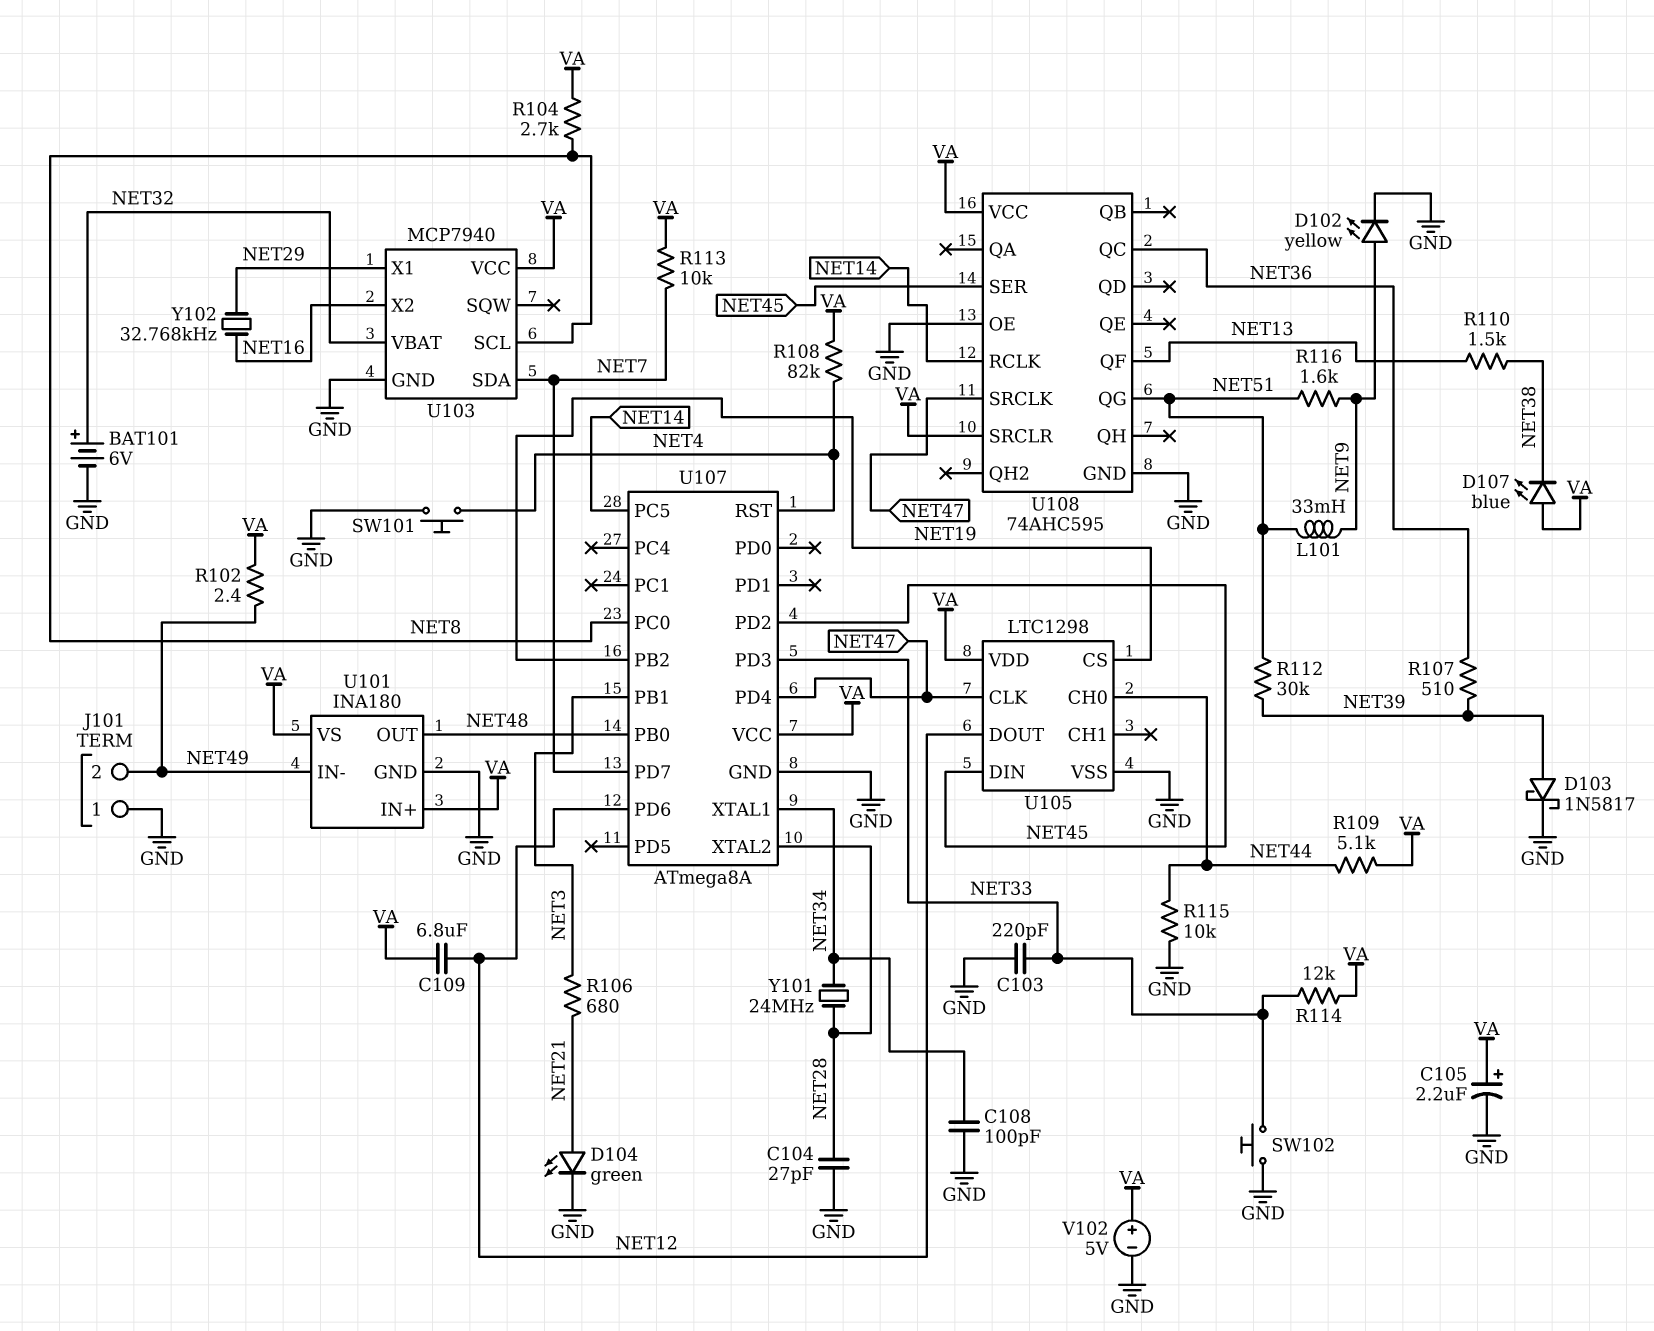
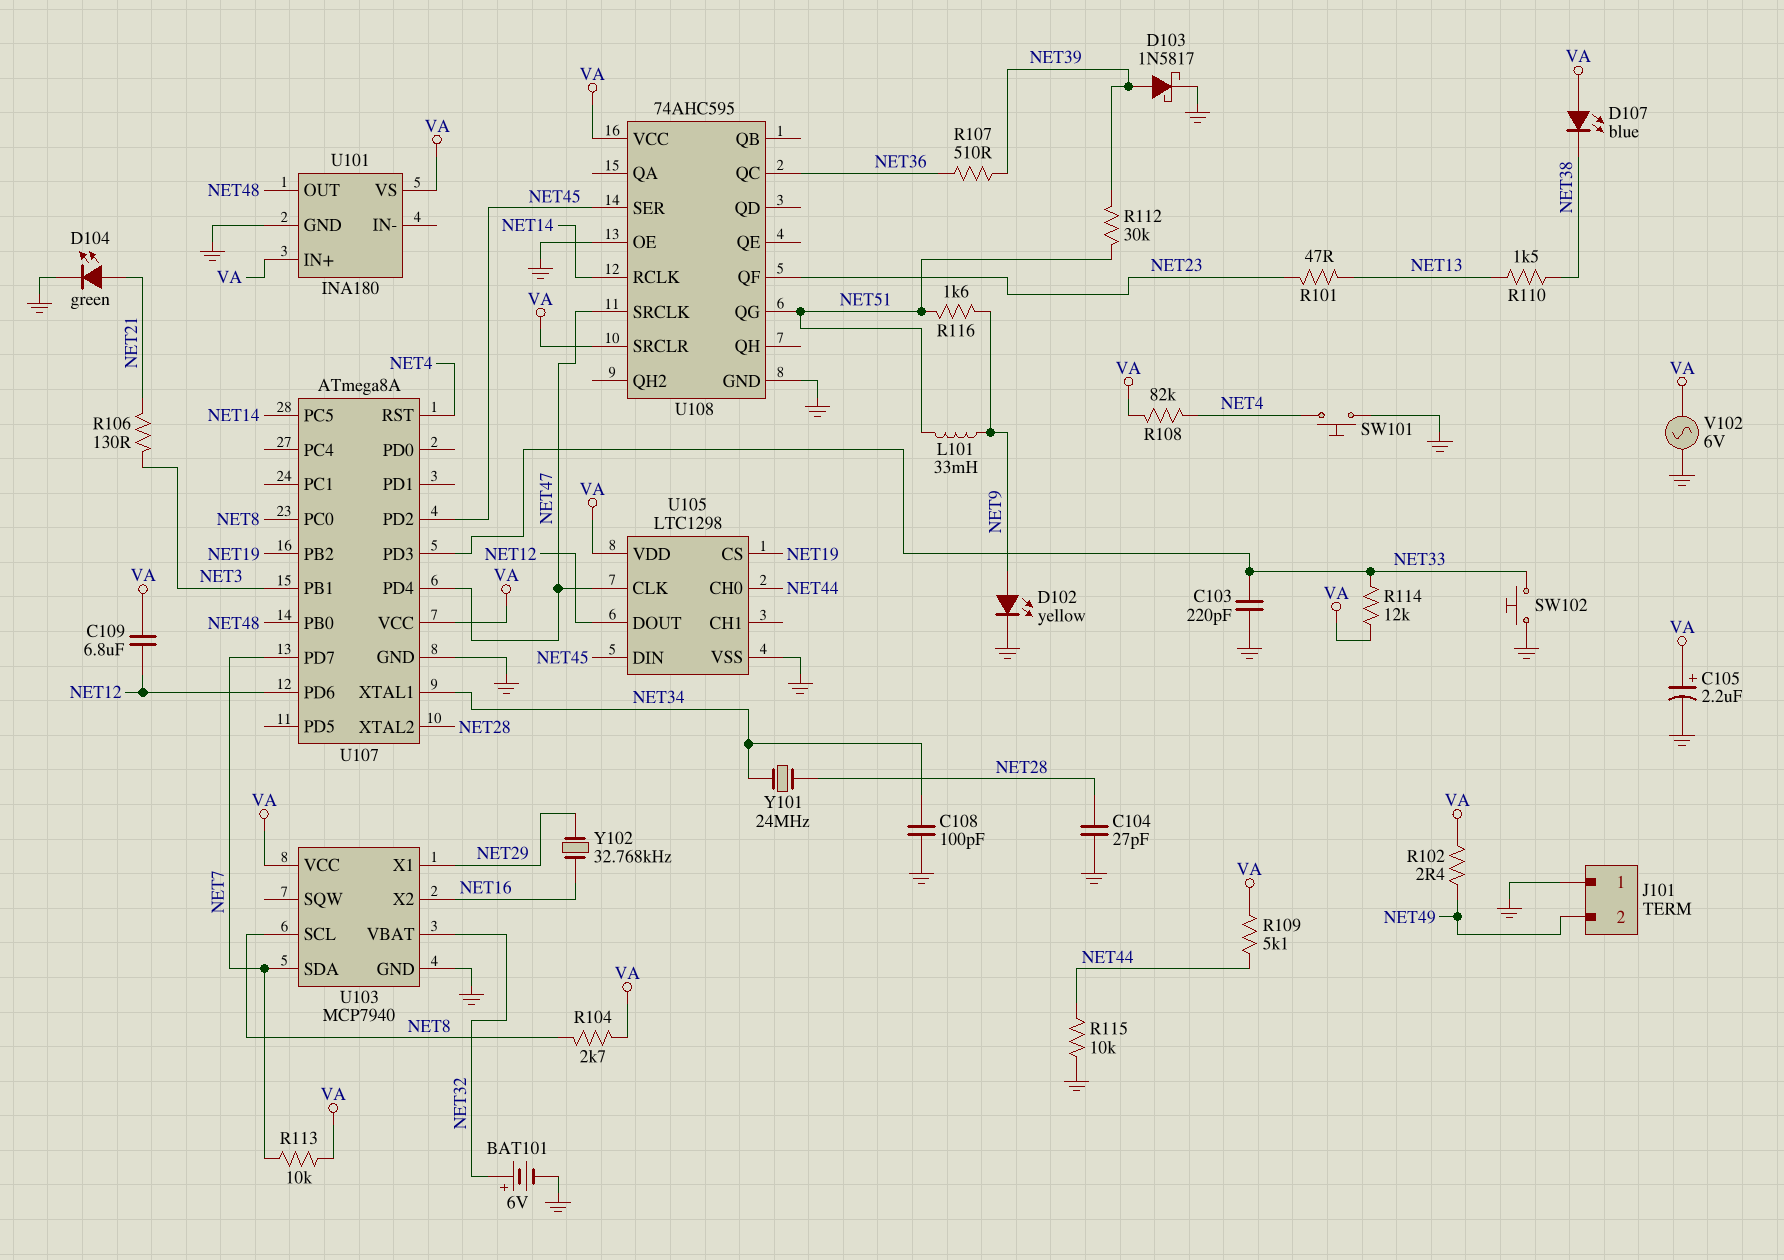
R101: none -> 47 (NET13, NET23)
R106: 680 (NET3, NET21) -> 130 (NET3, NET21)
U101 pin IN-: NET49 -> none
U108 pin QF: NET13 -> NET23
V102: 5V (plus VA, minus GND) -> AC 6V (GND, VA)

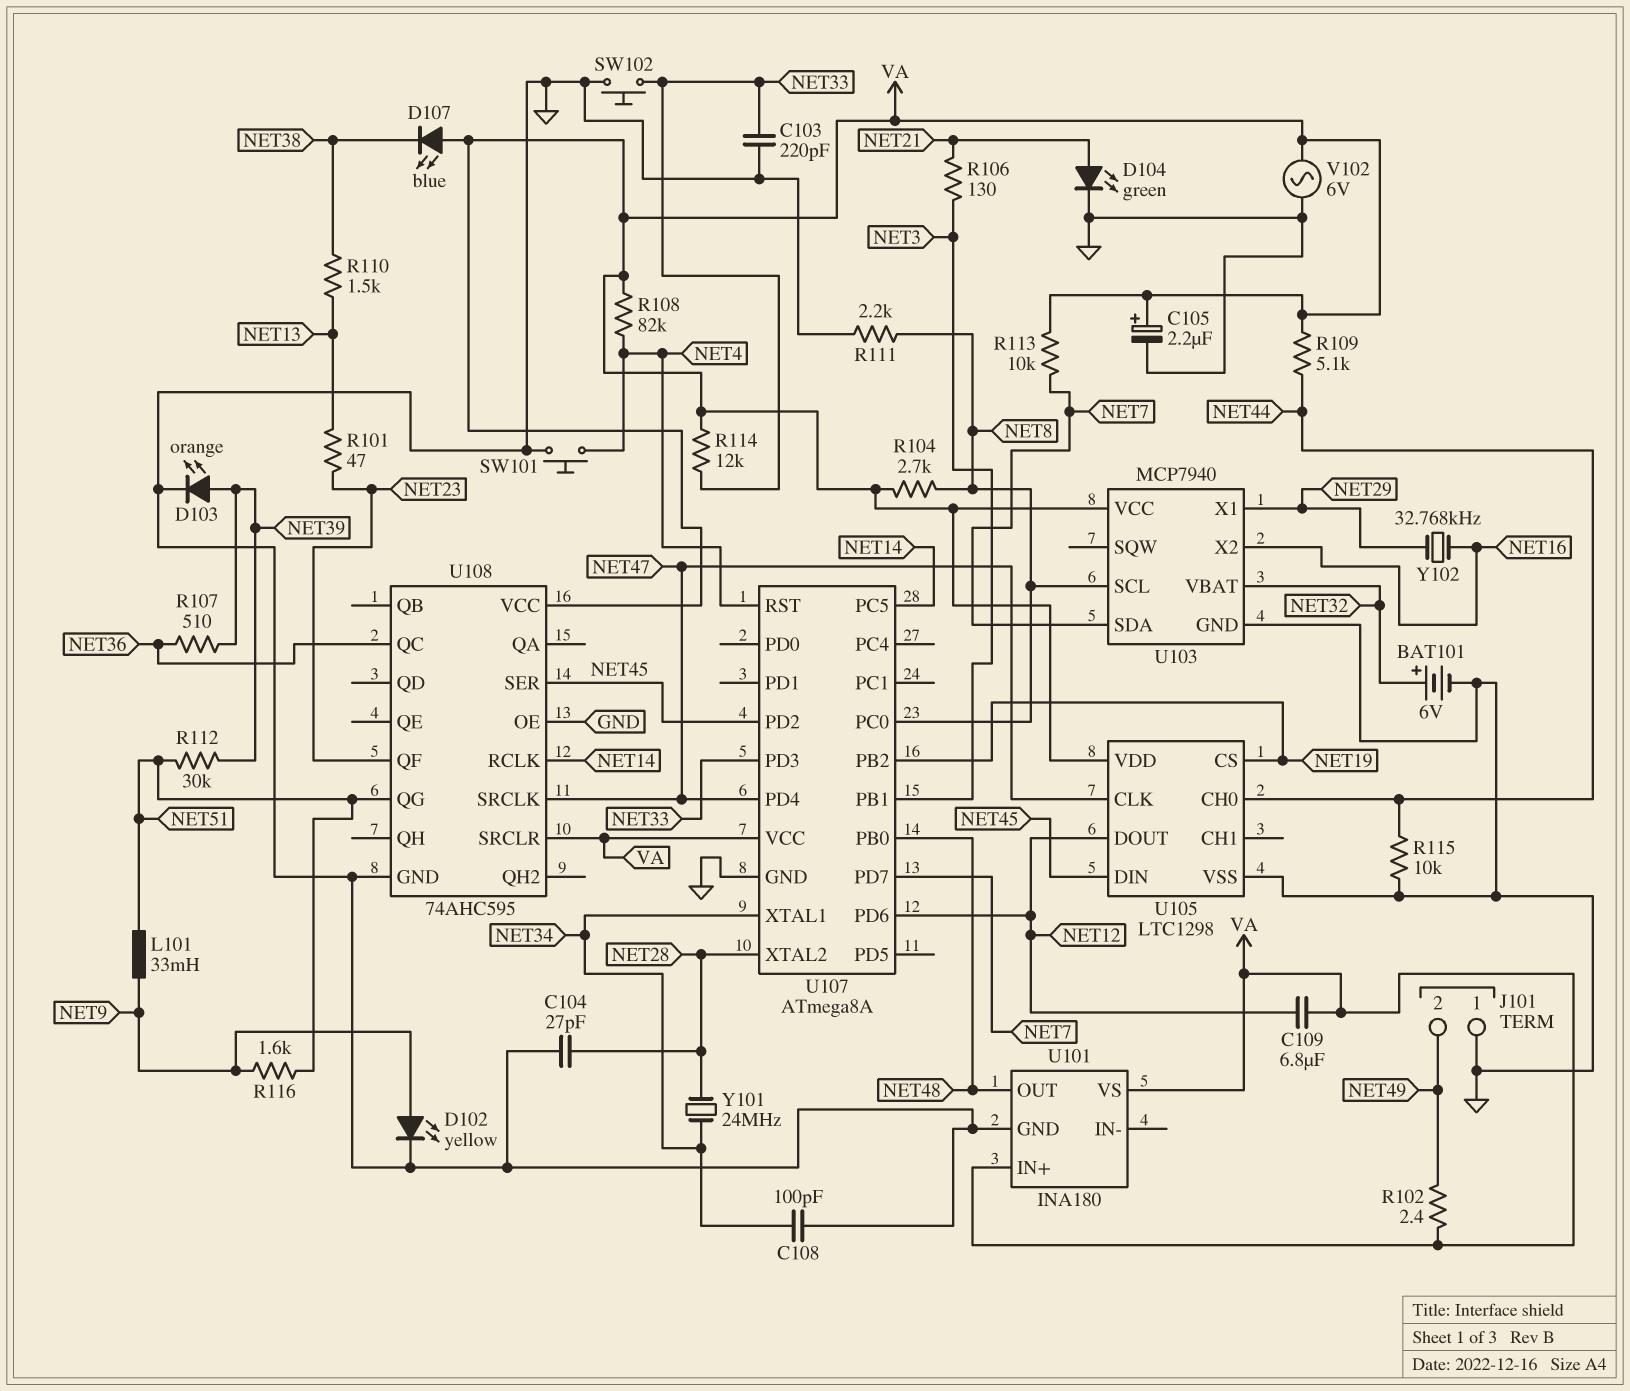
D103: schottky 1N5817 (A NET39, K GND) -> LED orange (A NET39, K GND)
R111: none -> 2.2k (GND, NET8)

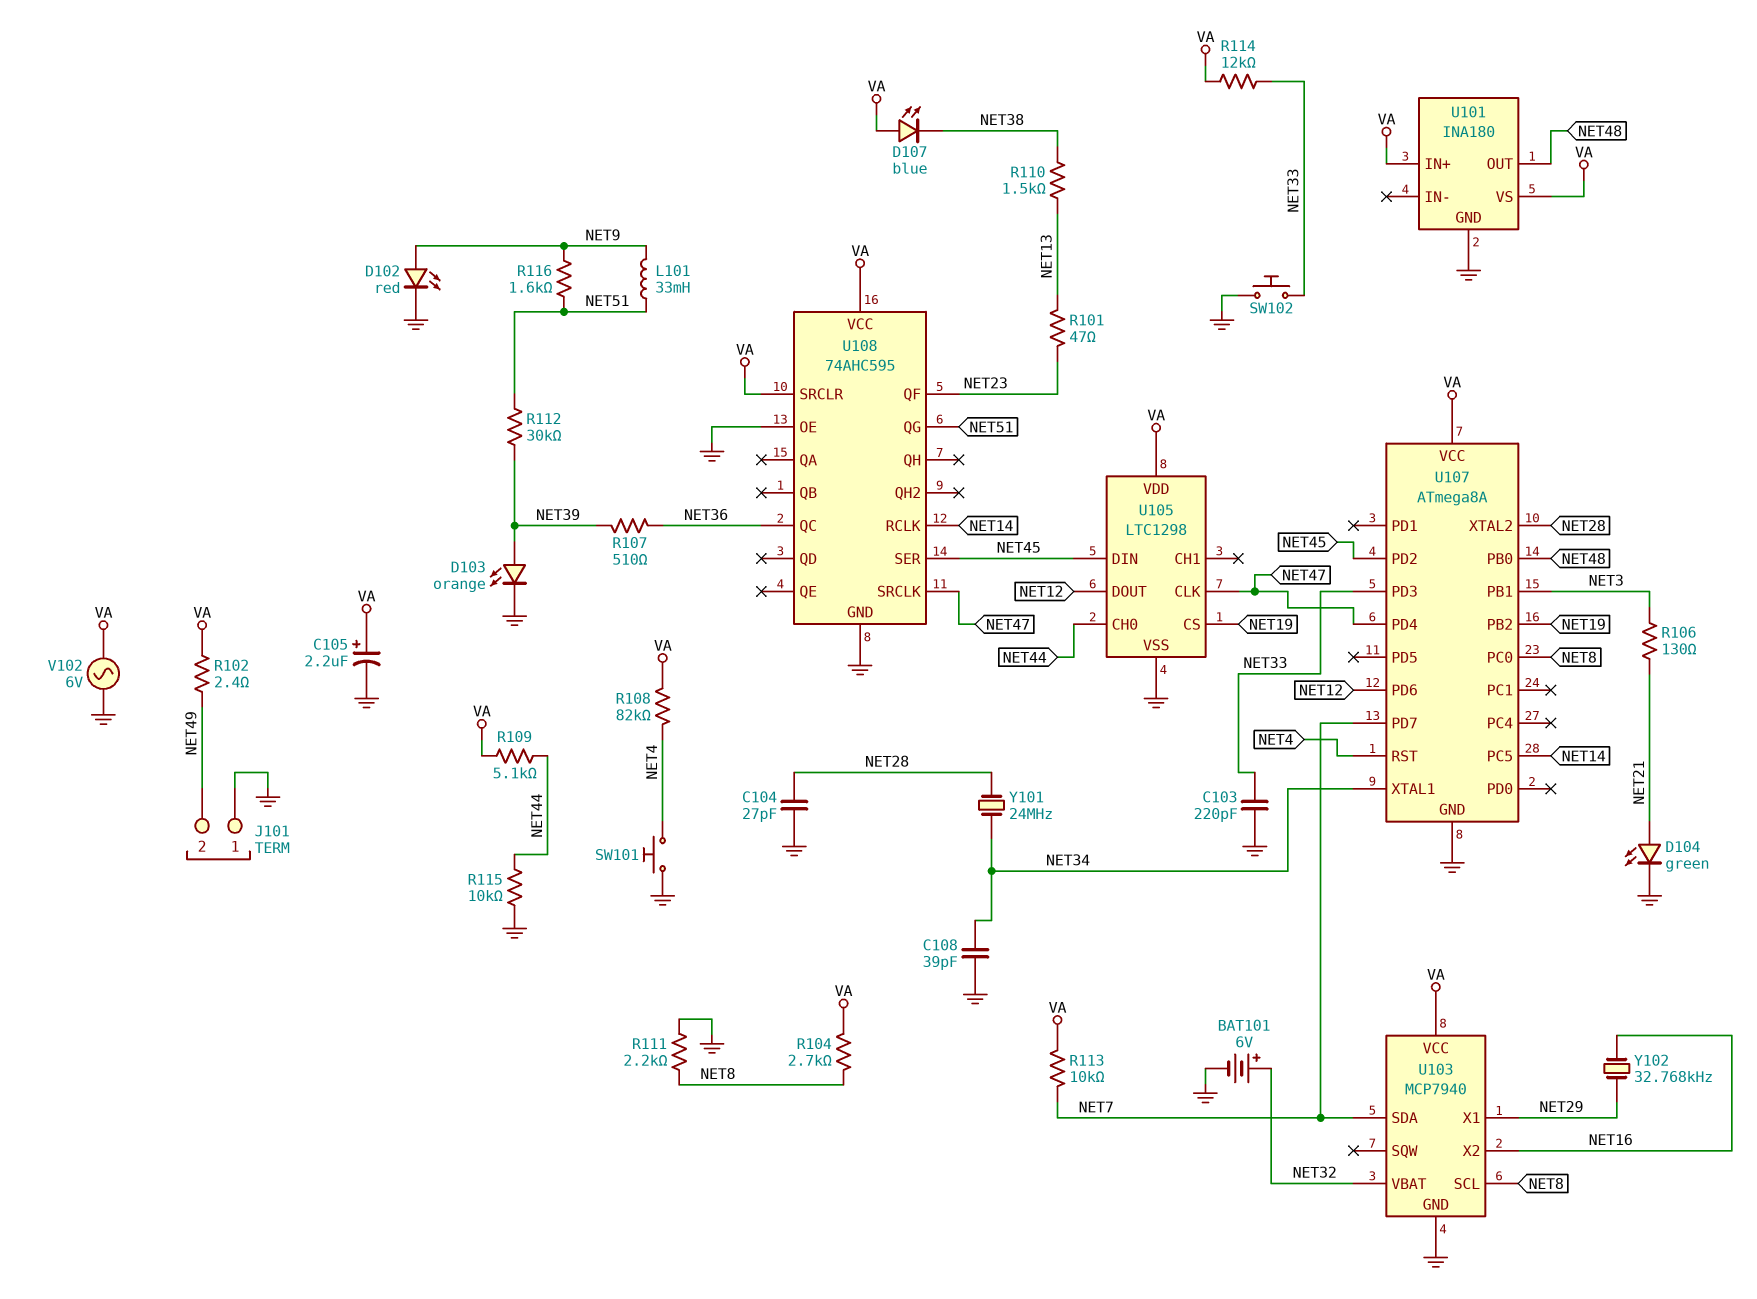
C108: 100pF (GND, NET34) -> 39pF (GND, NET34)
C109: 6.8uF (NET12, VA) -> none
D102: LED yellow (A NET9, K GND) -> LED red (A NET9, K GND)

